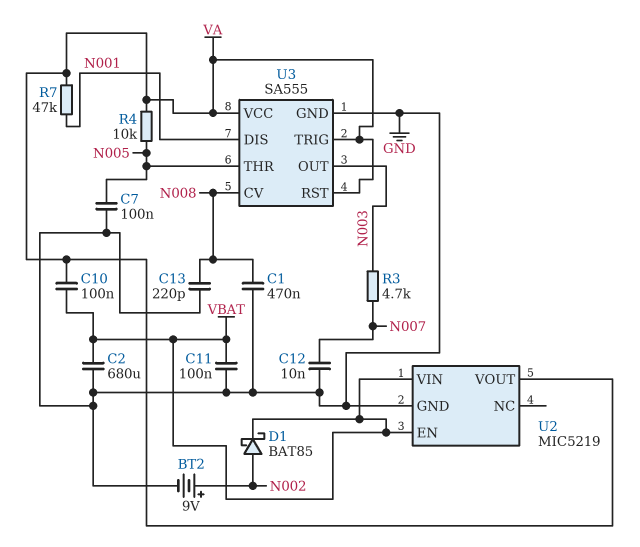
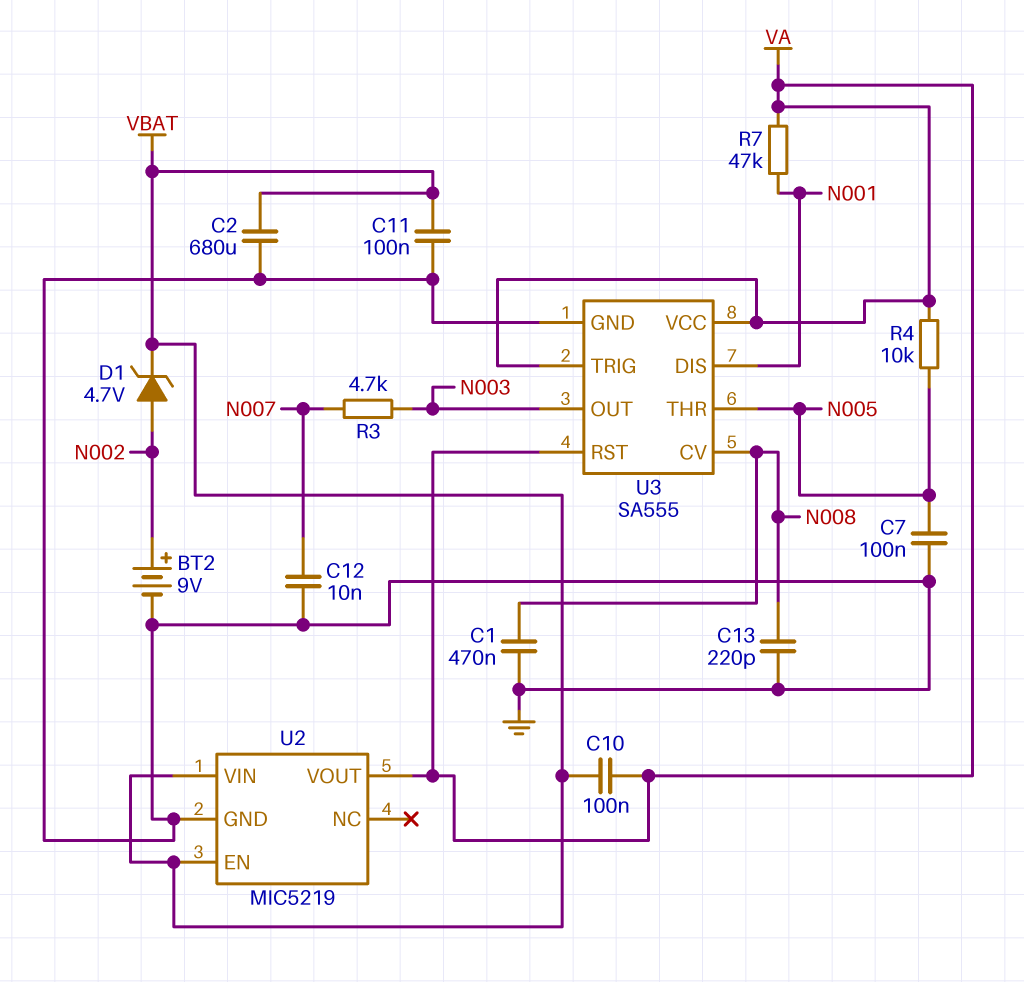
D1: schottky BAT85 (A N002, K VBAT) -> zener 4.7V (A N002, K VBAT)

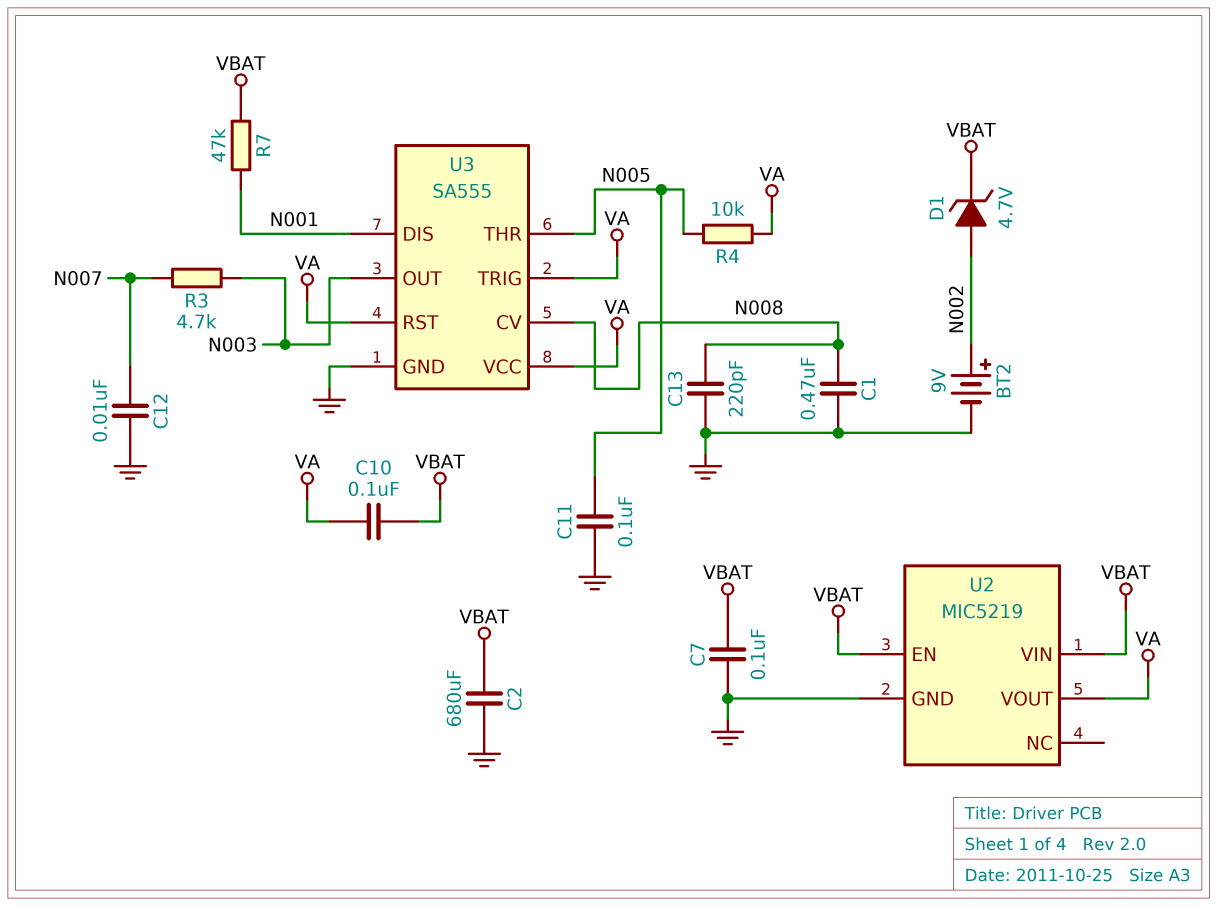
C7: 100nF (GND, N005) -> 100nF (GND, VBAT)
C11: 100nF (GND, VBAT) -> 100nF (GND, N005)
R7: 47k (N001, VA) -> 47k (N001, VBAT)

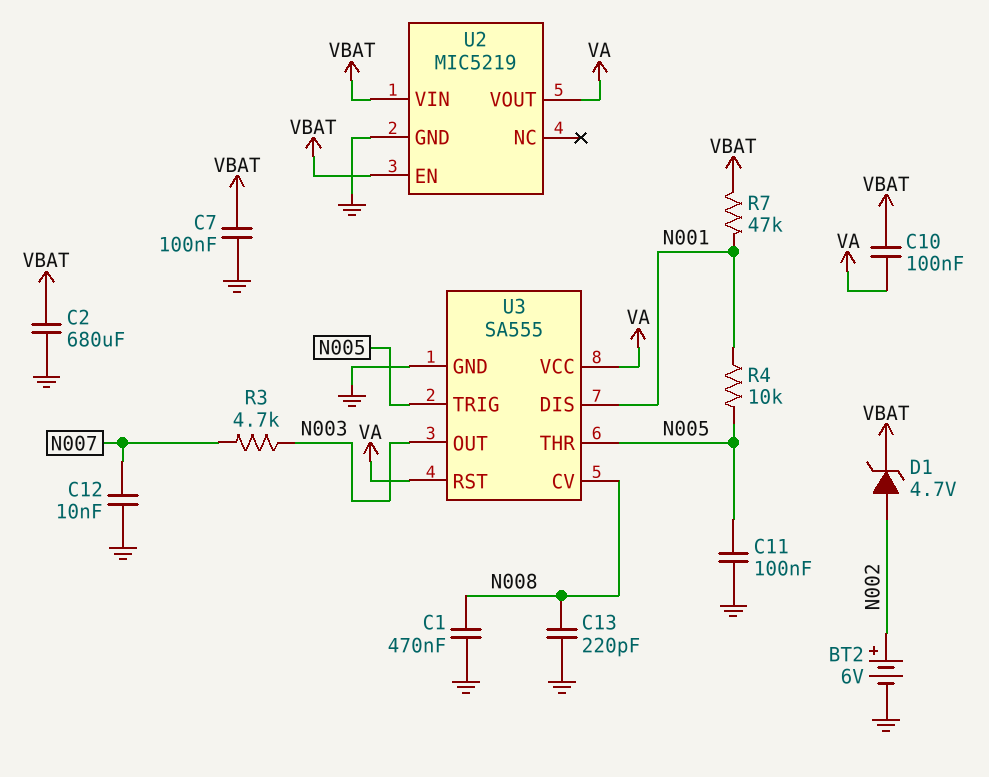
BT2: 9V (plus N002, minus GND) -> 6V (plus N002, minus GND)
R4: 10k (N005, VA) -> 10k (N001, N005)
U3 pin TRIG: VA -> N005

